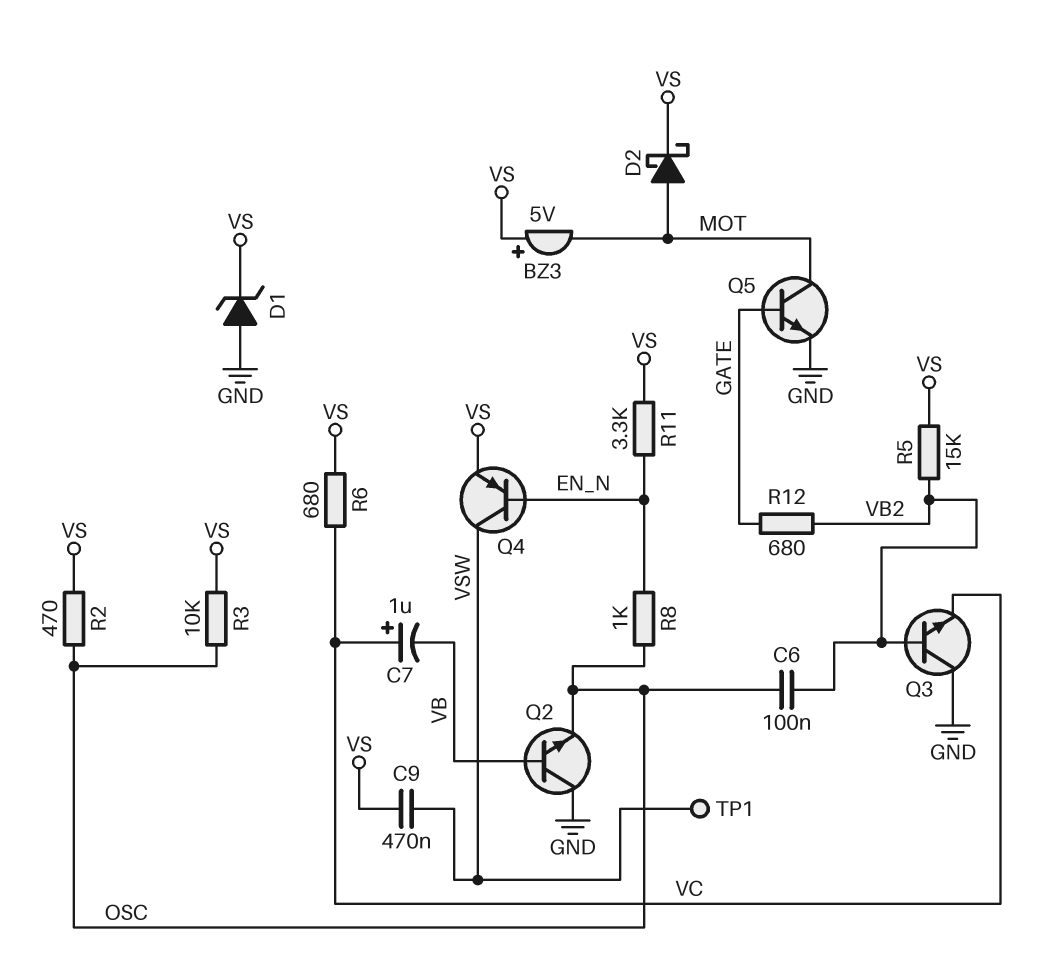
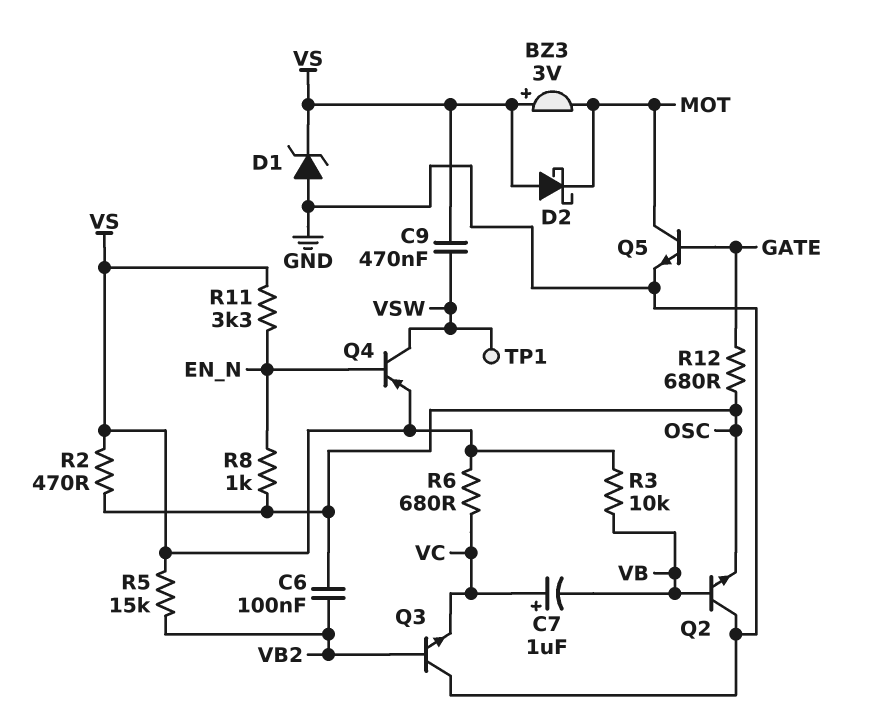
BZ3: buzzer 5V (plus VS, minus MOT) -> buzzer 3V (plus VS, minus MOT)
D2: schottky (A MOT, K VS) -> schottky (A VS, K MOT)
R3: 10k (OSC, VS) -> 10k (VB, VS)
R12: 680 (GATE, VB2) -> 680 (GATE, OSC)

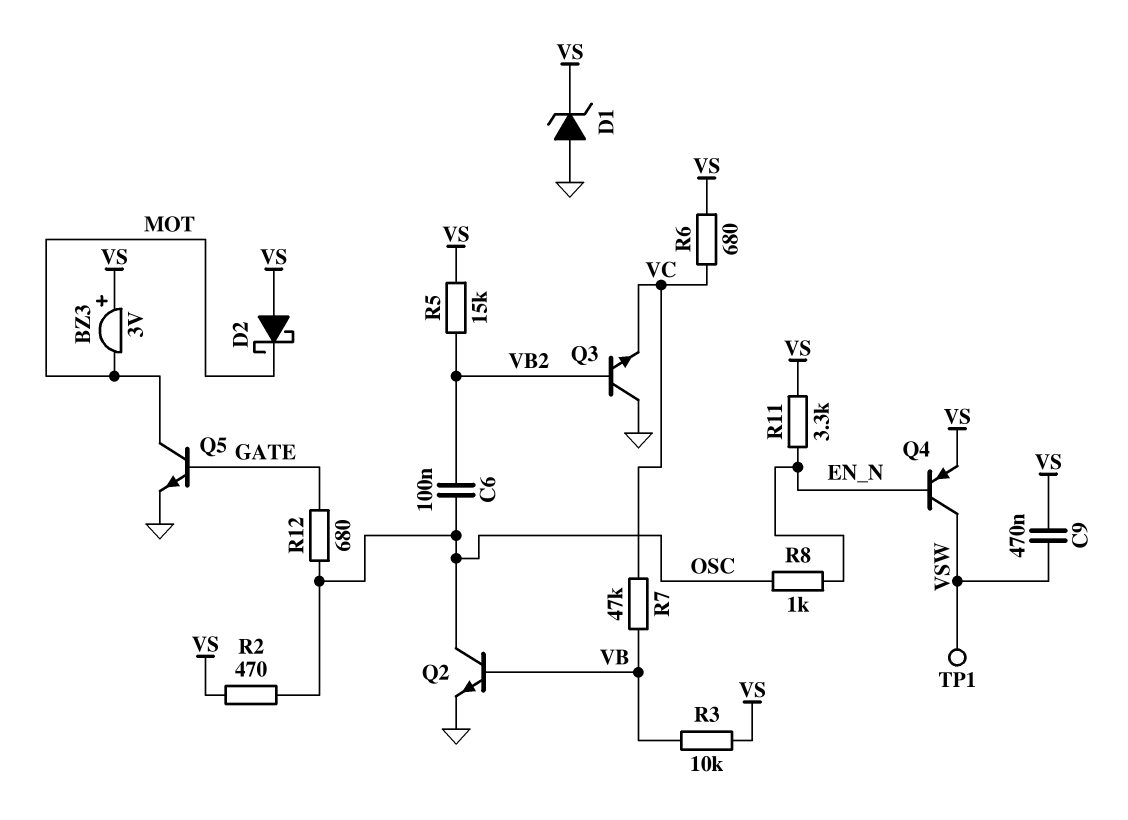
C7: 1uF (plus VC, minus VB) -> none
Q2: NPN (B VB, C GND, E OSC) -> NPN (B VB, C OSC, E GND)
R7: none -> 47k (VB, VC)

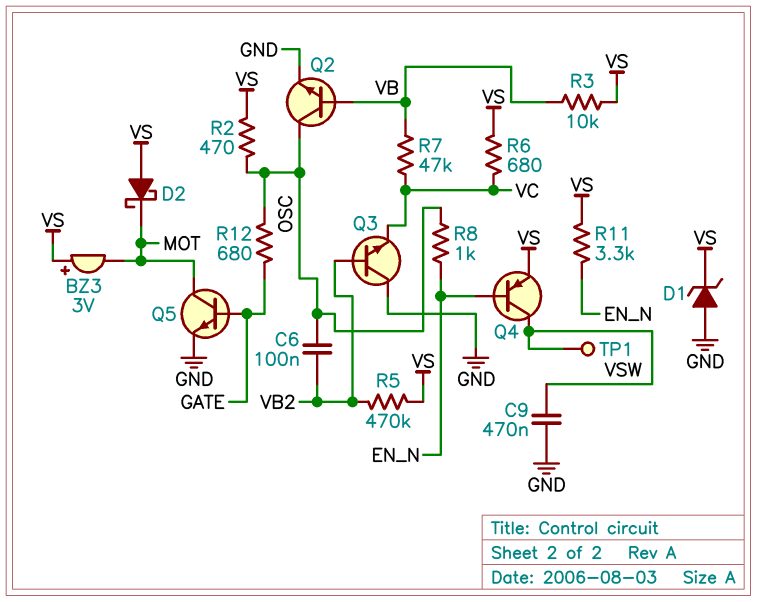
C9: 470nF (VS, VSW) -> 470nF (GND, VSW)
R5: 15k (VB2, VS) -> 470k (VB2, VS)

